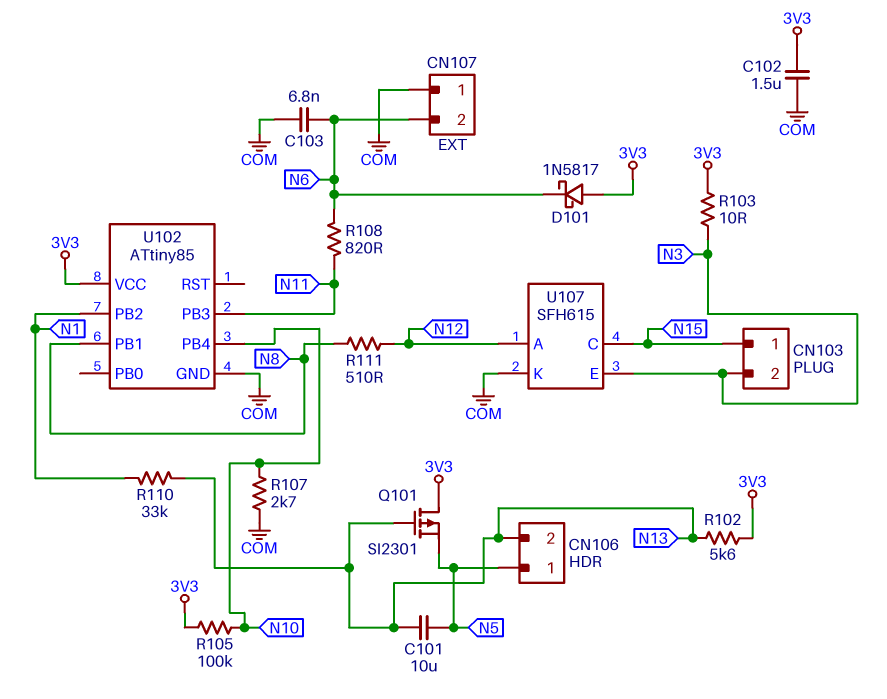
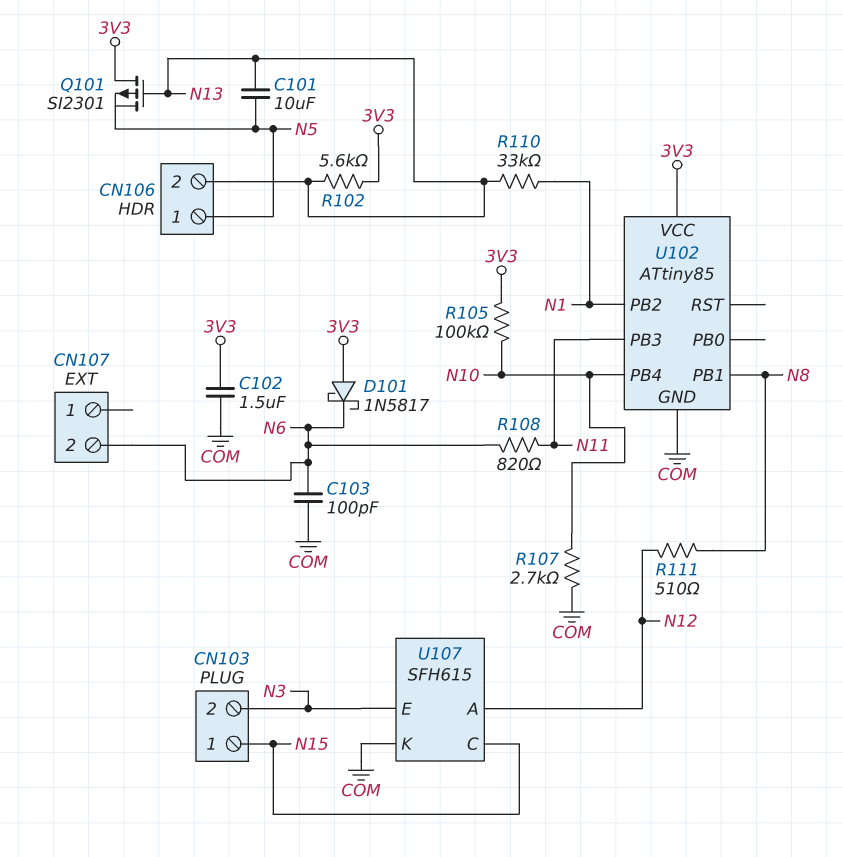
C103: 6.8nF (COM, N6) -> 100pF (COM, N6)
CN107 pin 1: COM -> none
R103: 10 (3V3, N3) -> none

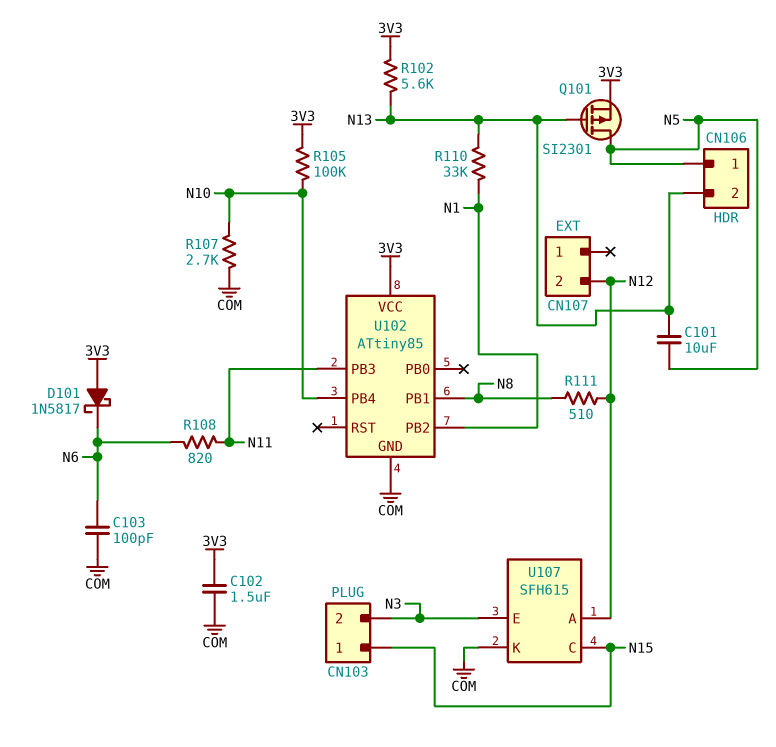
CN107 pin 2: N6 -> N12
Q101: PMOS SI2301 (G N13, D 3V3, S N5) -> PMOS SI2301 (G N13, D N5, S 3V3)

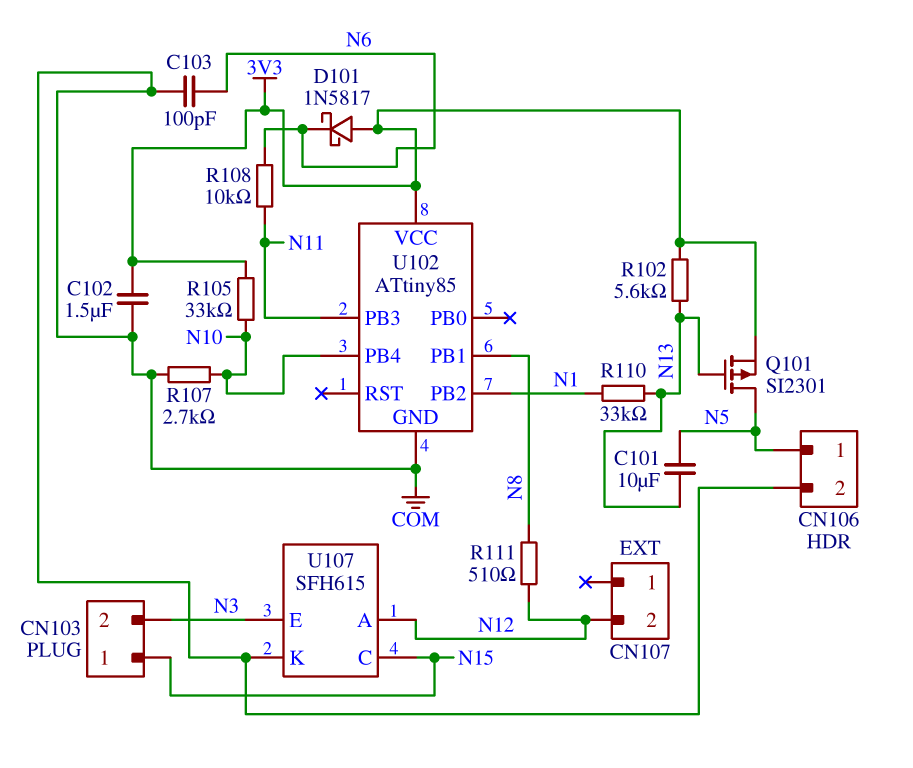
CN106 pin 2: N13 -> COM
R105: 100k (3V3, N10) -> 33k (3V3, N10)
R108: 820 (N6, N11) -> 10k (N6, N11)

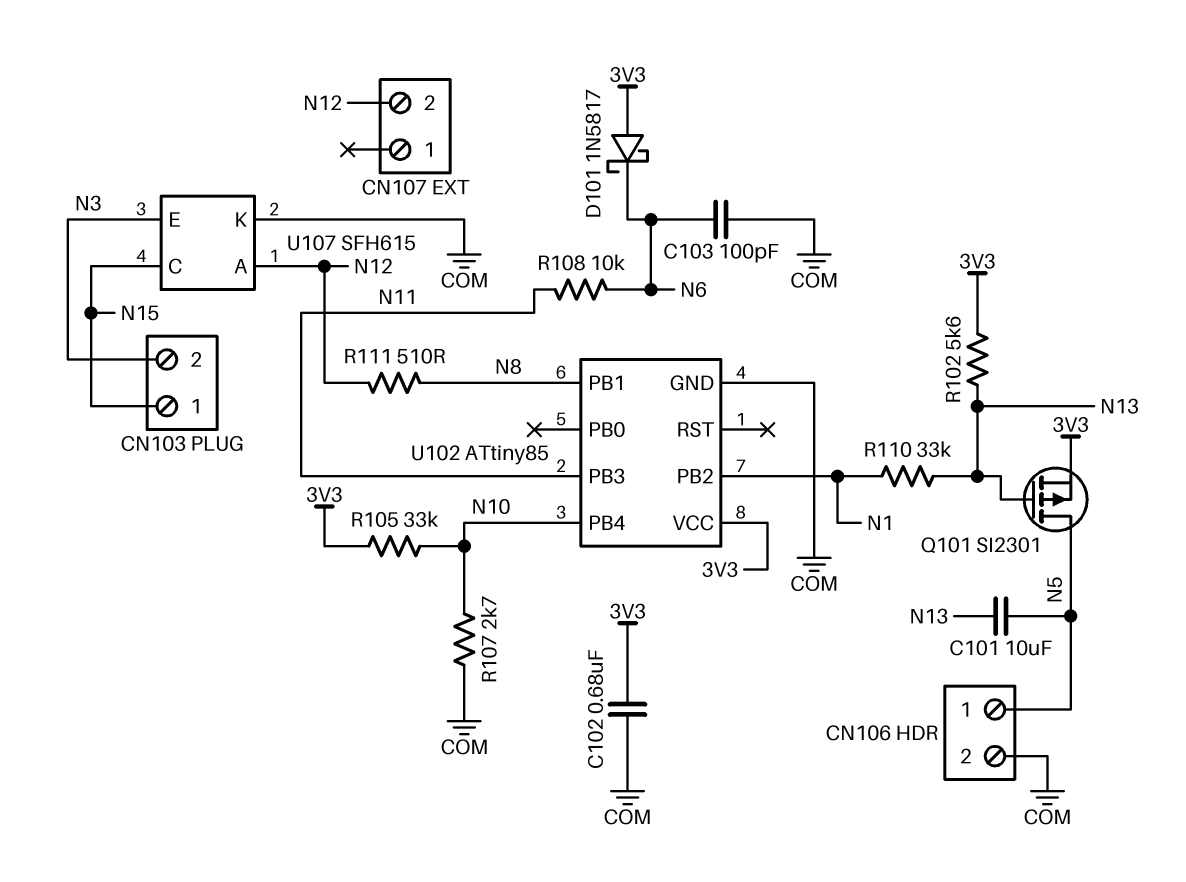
C102: 1.5uF (3V3, COM) -> 680nF (3V3, COM)

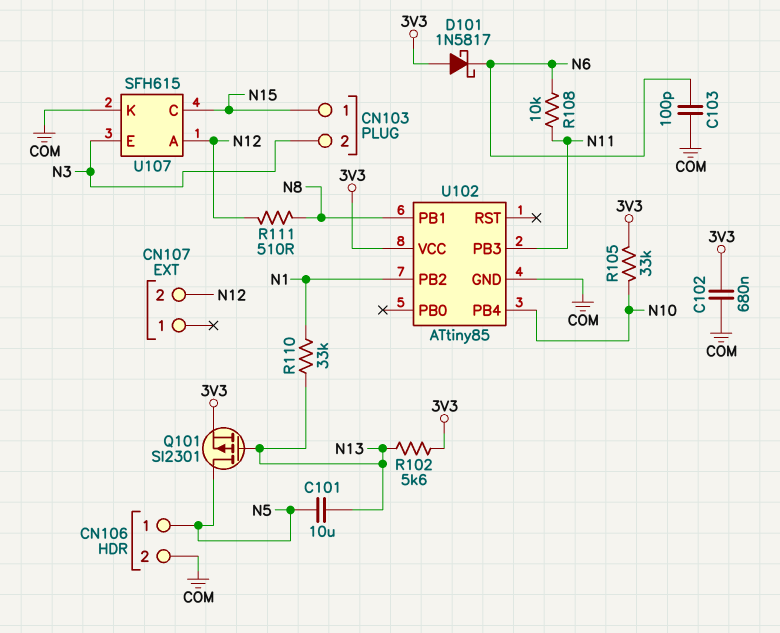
R107: 2.7k (COM, N10) -> none

